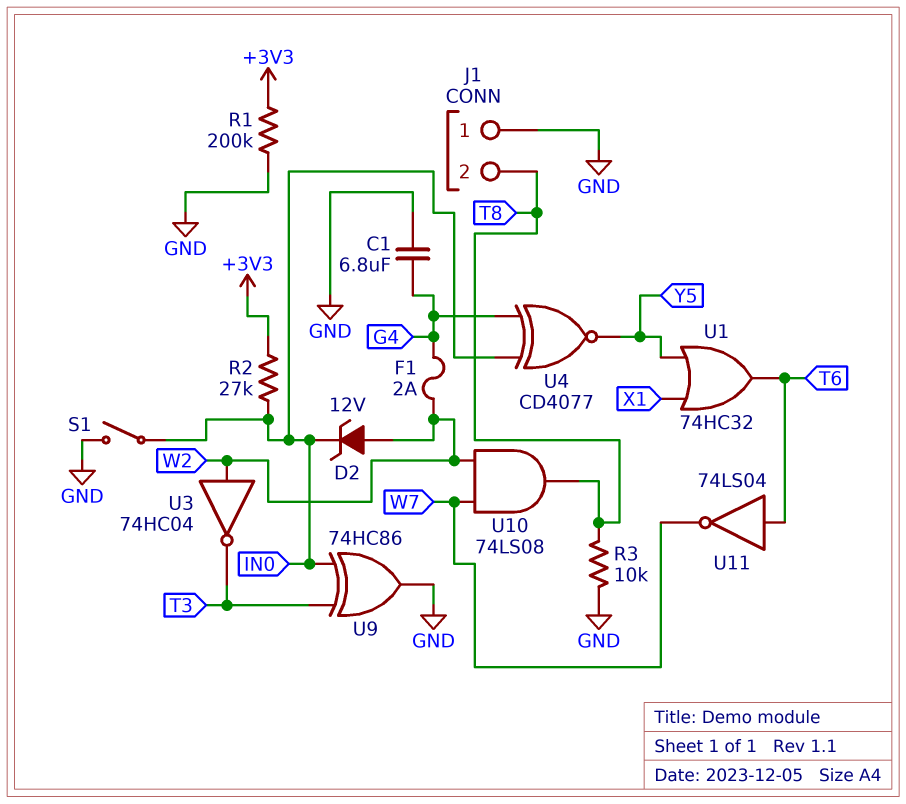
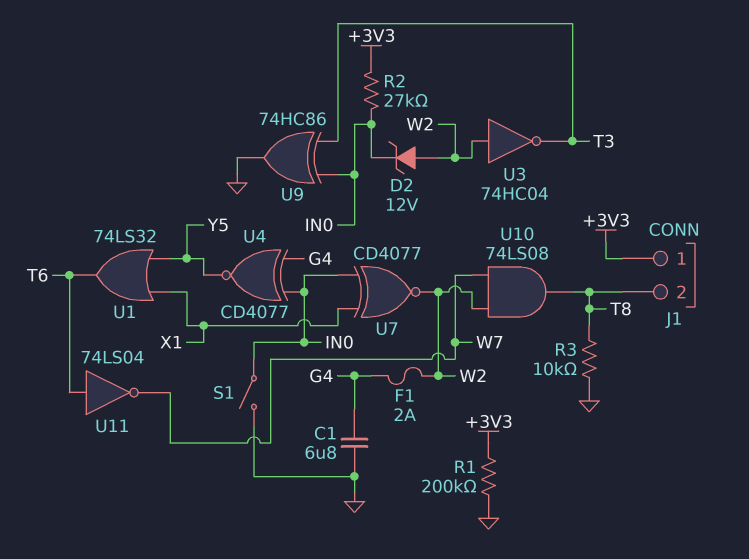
J1 pin 1: GND -> +3V3
U1: OR 74HC32 (in X1, in Y5, out T6) -> OR 74LS32 (in X1, in Y5, out T6)
U7: none -> XNOR CD4077 (in IN0, in X1, out W2)

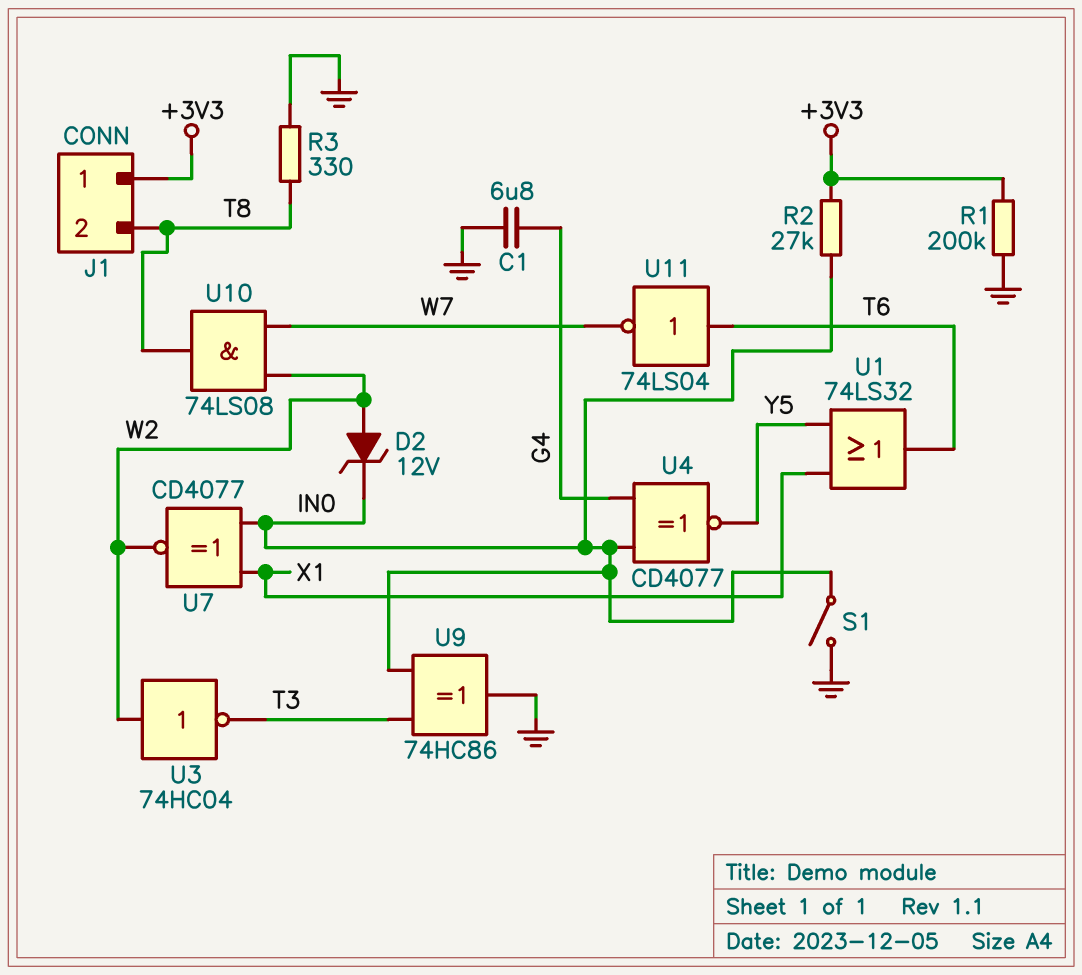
F1: 2A (G4, W2) -> none
R3: 10k (GND, T8) -> 330 (GND, T8)

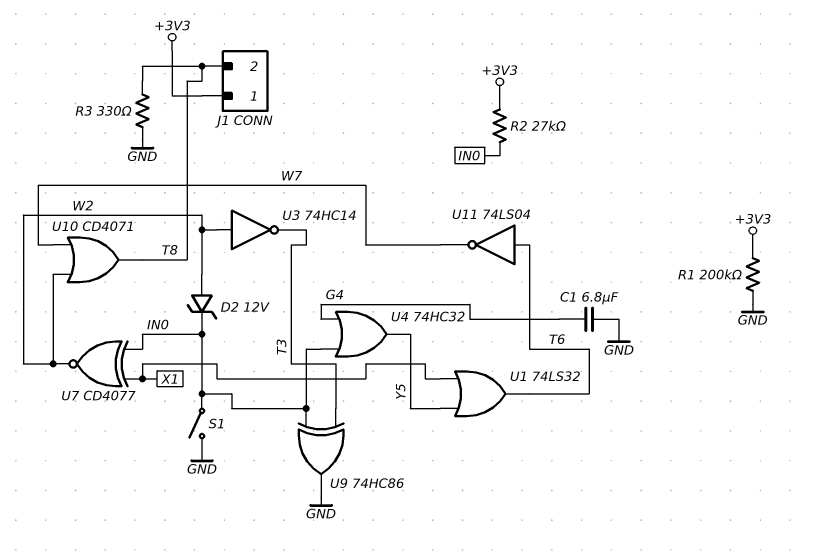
U3: NOT 74HC04 (in W2, out T3) -> NOT 74HC14 (in W2, out T3)
U4: XNOR CD4077 (in G4, in IN0, out Y5) -> OR 74HC32 (in G4, in IN0, out Y5)
U10: AND 74LS08 (in W2, in W7, out T8) -> OR CD4071 (in W2, in W7, out T8)

